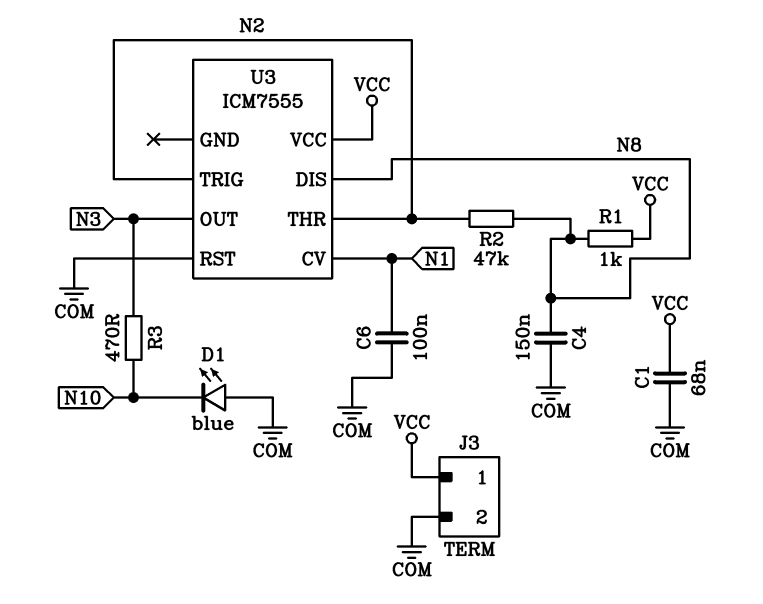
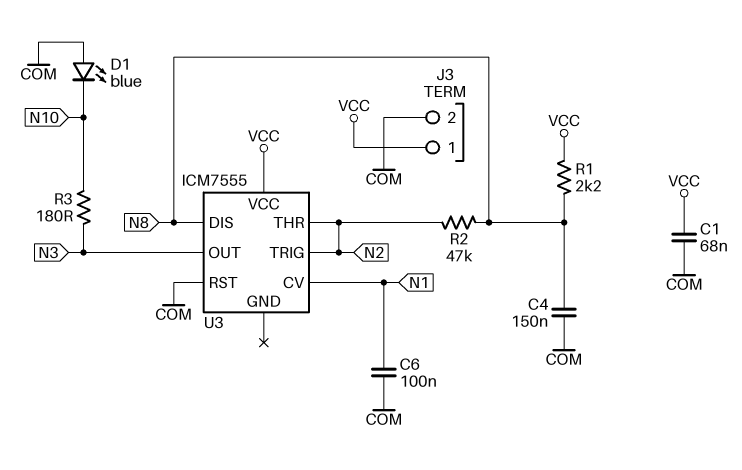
R1: 1k (N8, VCC) -> 2.2k (N8, VCC)
R3: 470 (N3, N10) -> 180 (N3, N10)

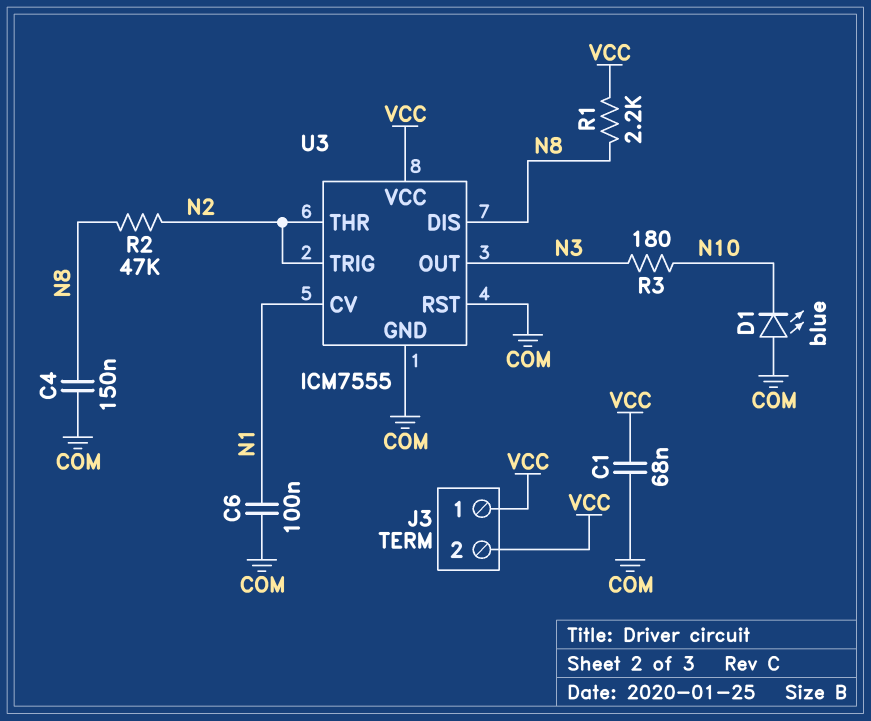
J3 pin 2: COM -> VCC
U3 pin GND: none -> COM

